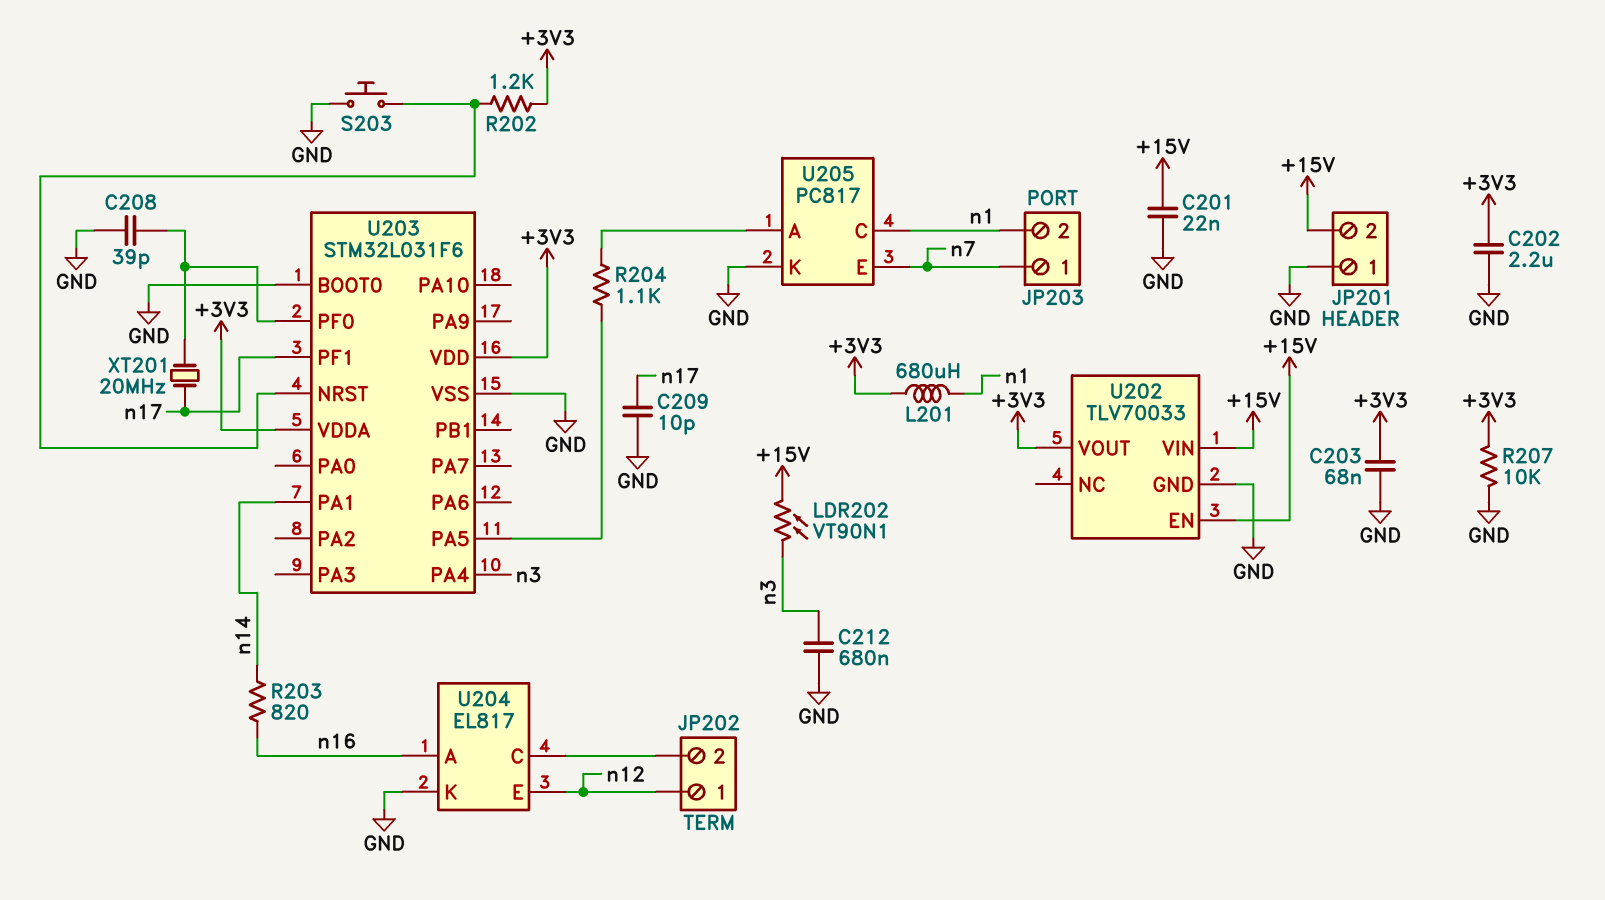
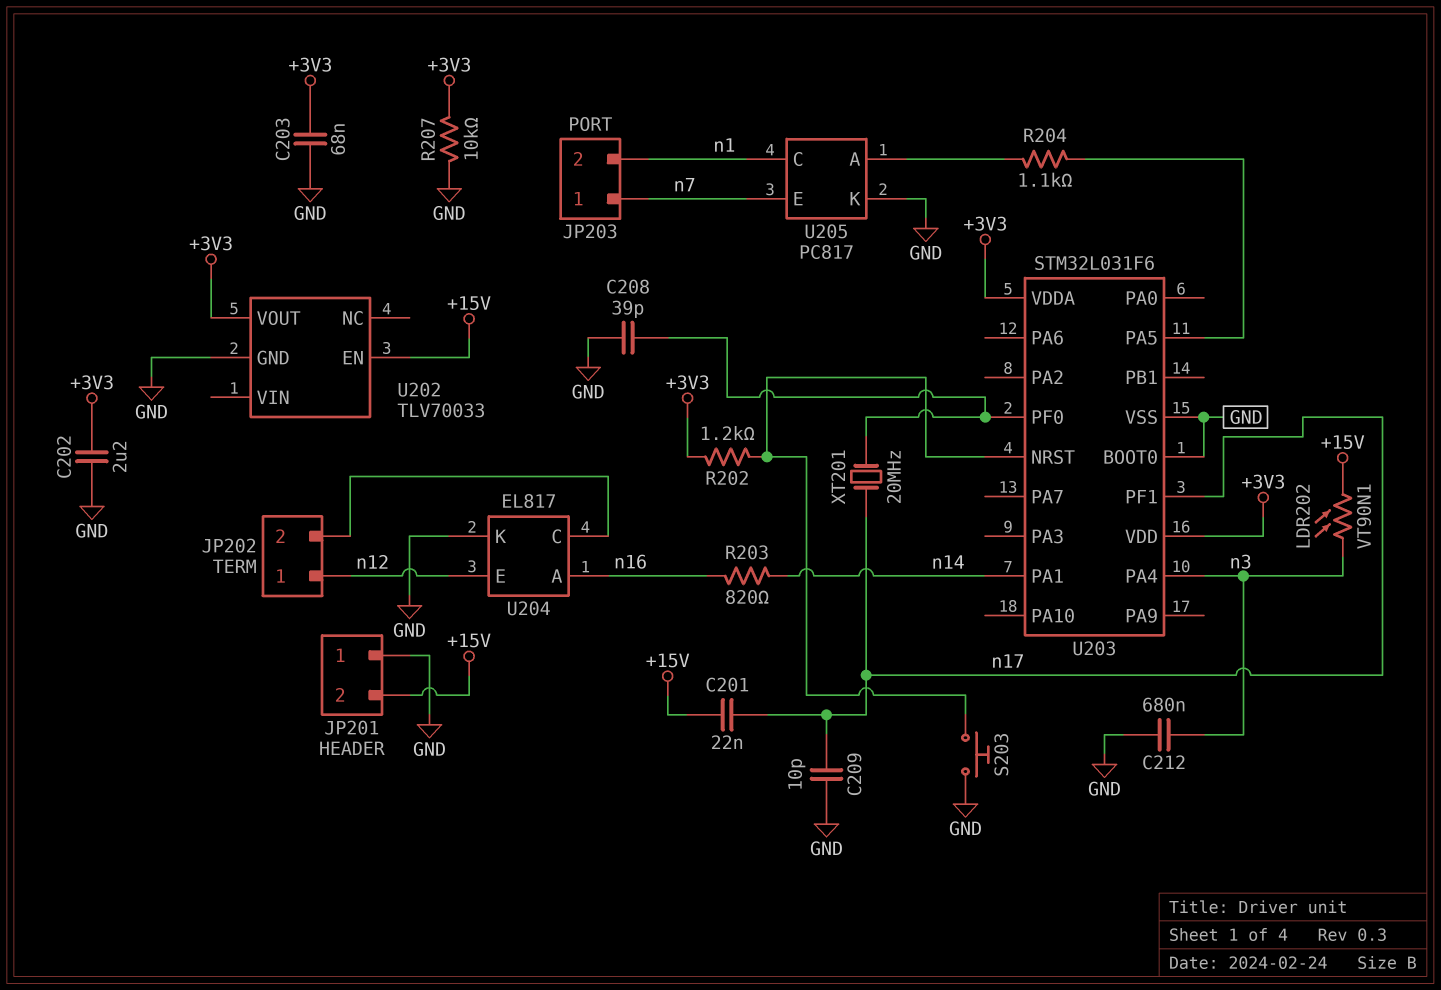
C201: 22nF (+15V, GND) -> 22nF (+15V, n17)
L201: 680uH (+3V3, n1) -> none
U202 pin VIN: +15V -> none

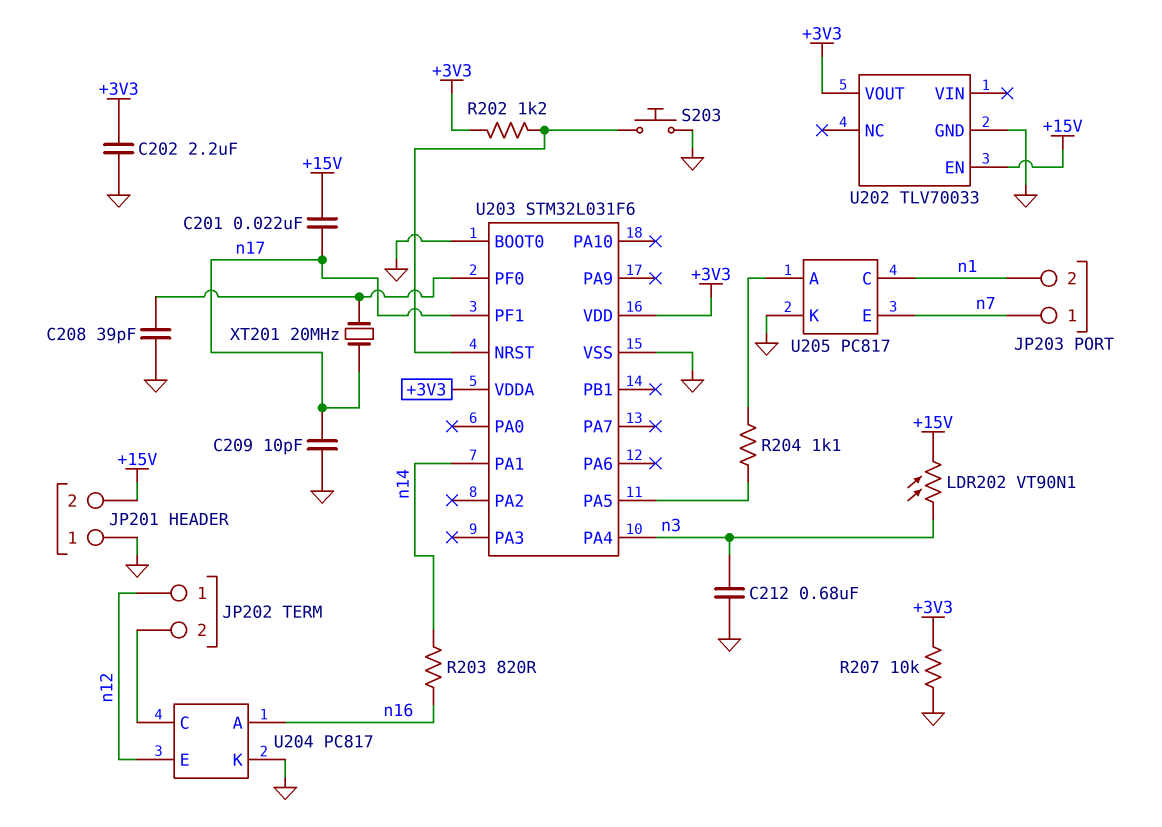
C203: 68nF (+3V3, GND) -> none
U204: EL817 -> PC817

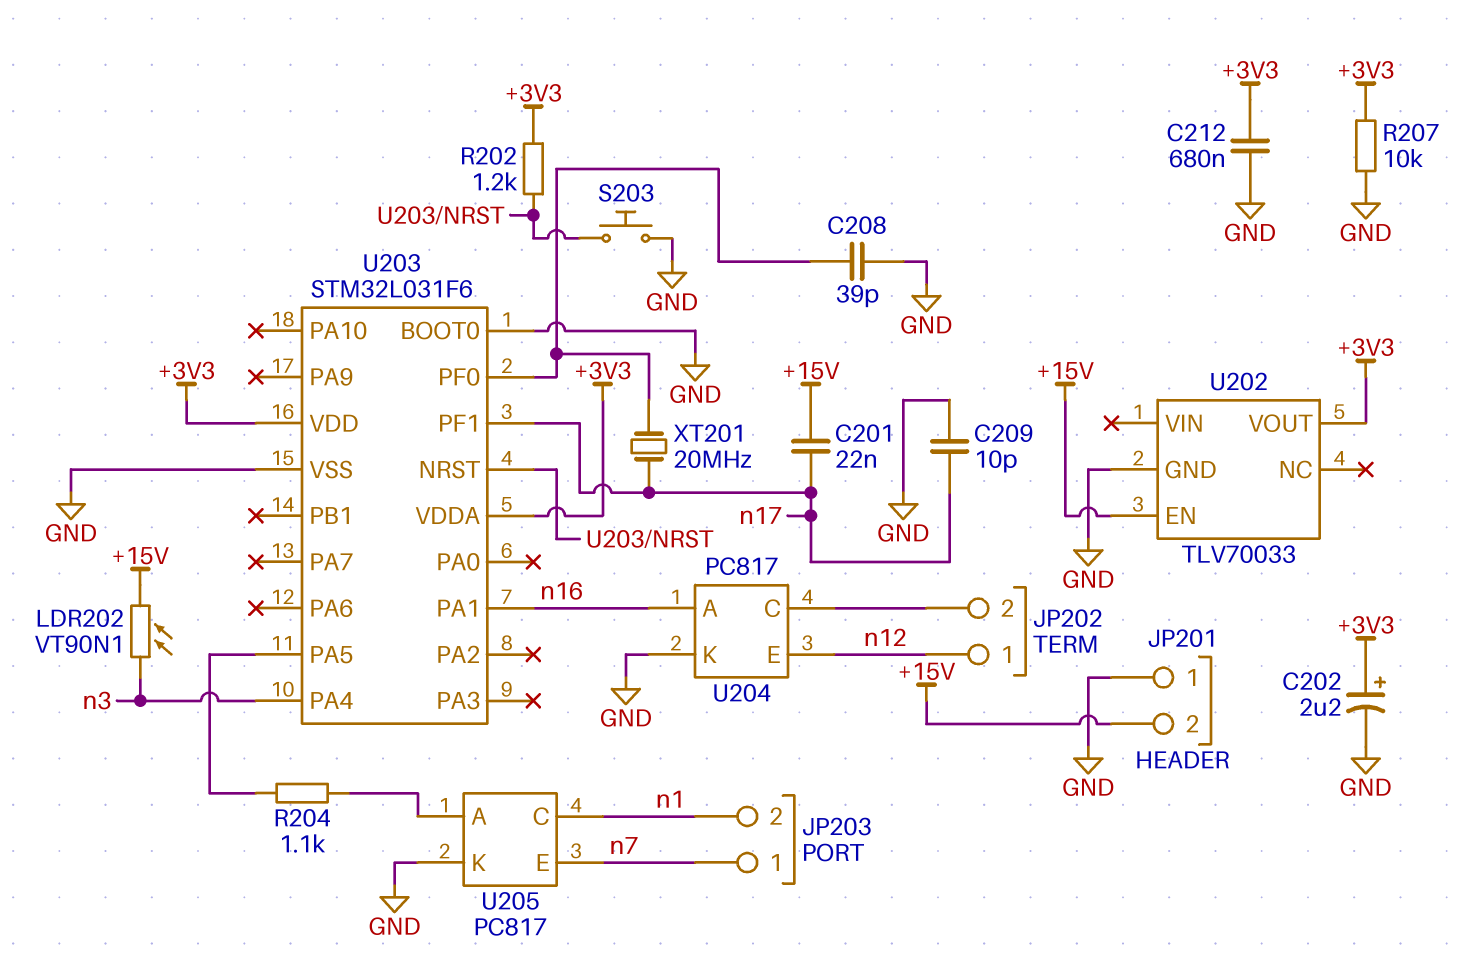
C202: 2.2uF (+3V3, GND) -> 2.2uF (plus +3V3, minus GND)
C212: 680nF (GND, n3) -> 680nF (+3V3, GND)
R203: 820 (n14, n16) -> none
U203 pin PA1: n14 -> n16

